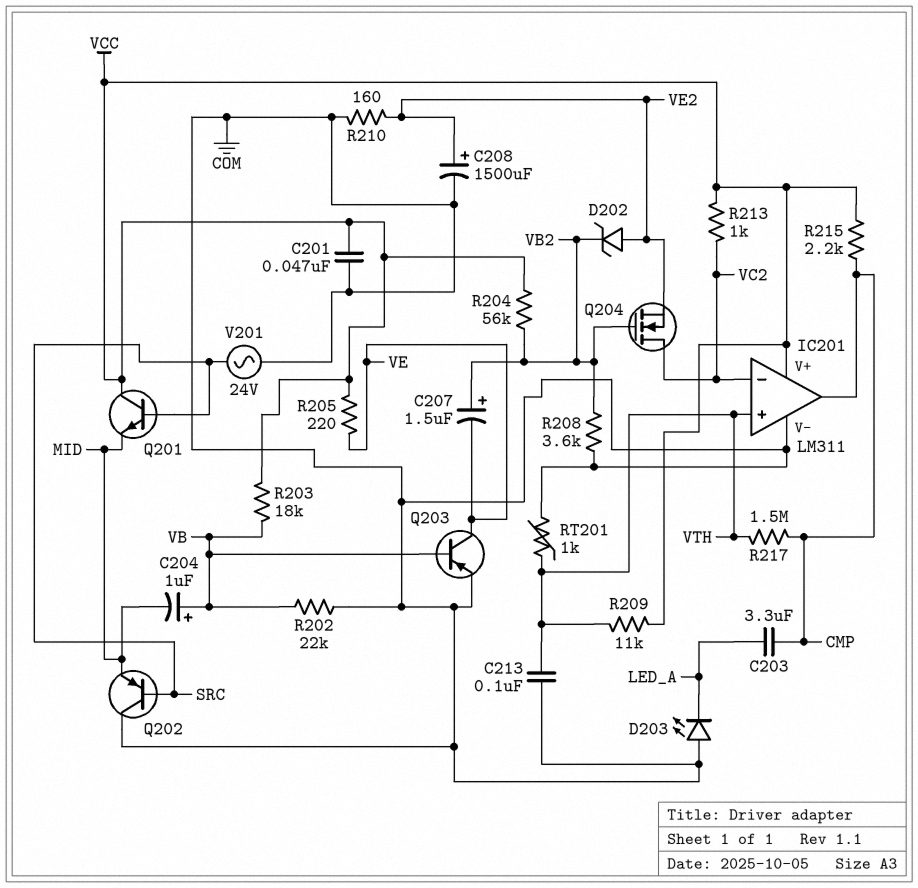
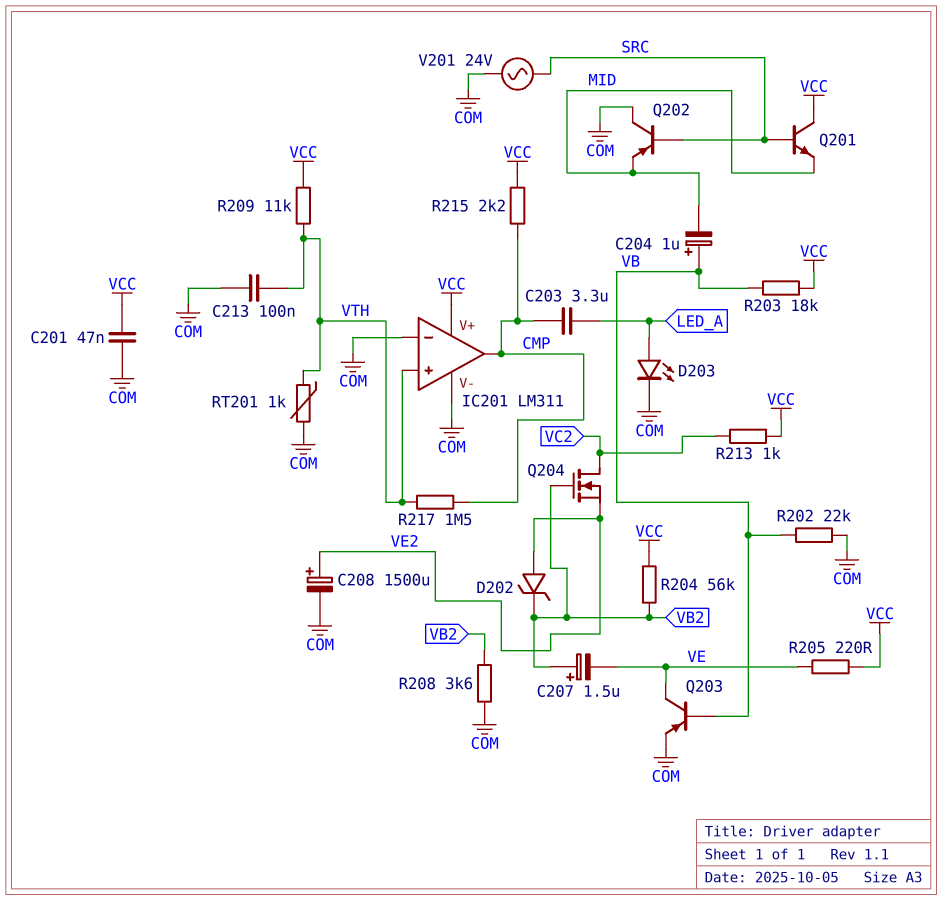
D203: LED (A COM, K LED_A) -> LED (A LED_A, K COM)
IC201 pin in-: VC2 -> COM
R210: 160 (COM, VE2) -> none

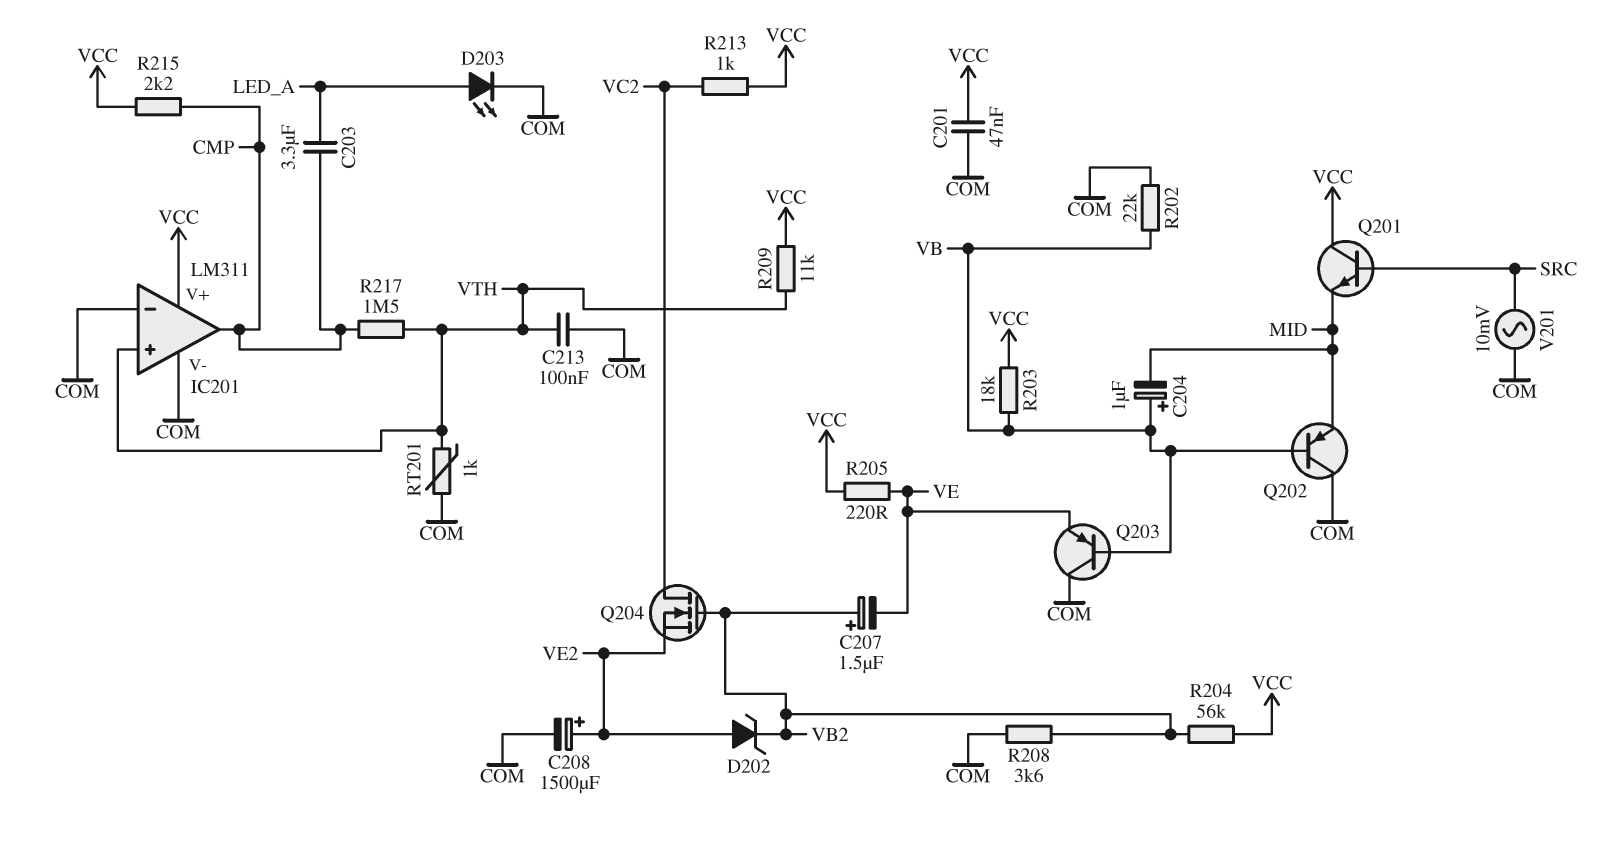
Q202: PNP (B SRC, C COM, E MID) -> PNP (B VB, C COM, E MID)
Q203: PNP (B VB, C VE, E COM) -> PNP (B VB, C COM, E VE)
V201: AC 24V (COM, SRC) -> AC 10mV (COM, SRC)

